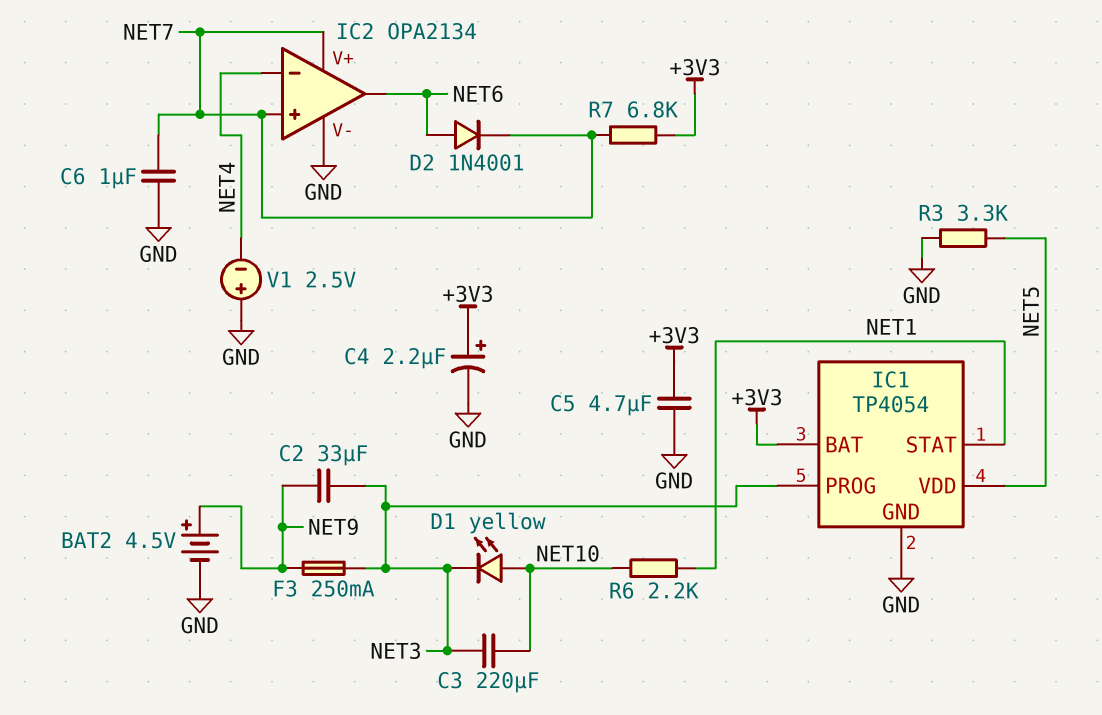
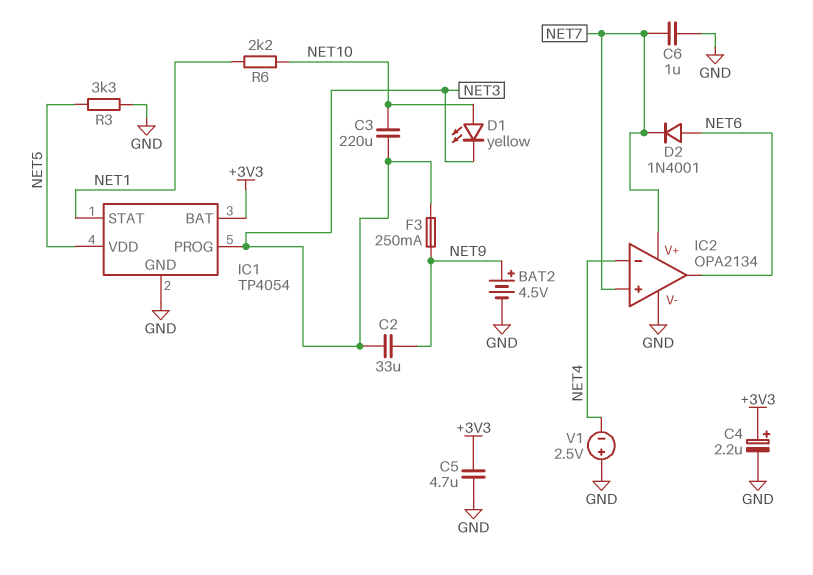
R7: 6.8k (+3V3, NET7) -> none

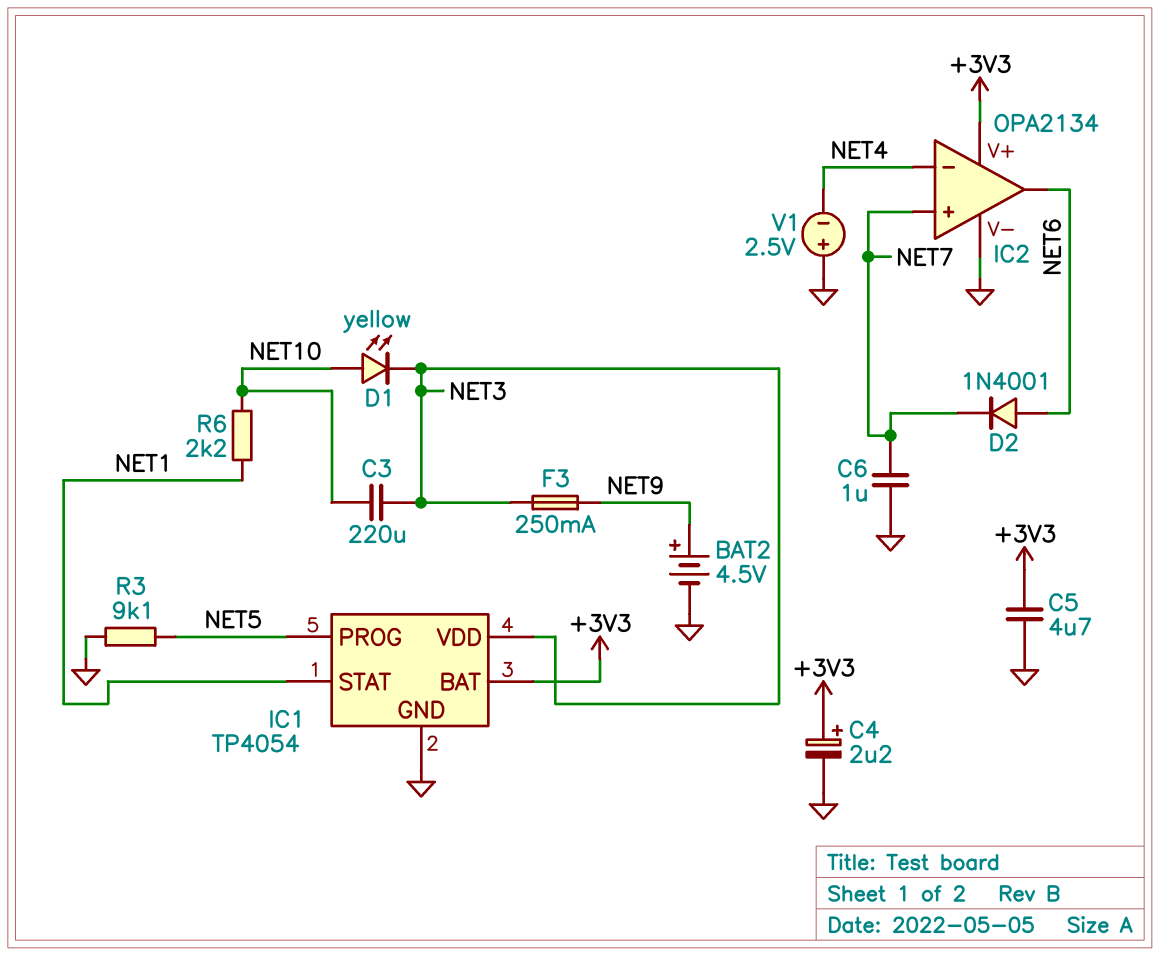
C2: 33uF (NET3, NET9) -> none
IC1 pin PROG: NET3 -> NET5
IC1 pin VDD: NET5 -> NET3
IC2 pin V+: NET7 -> +3V3
R3: 3.3k (GND, NET5) -> 9.1k (GND, NET5)

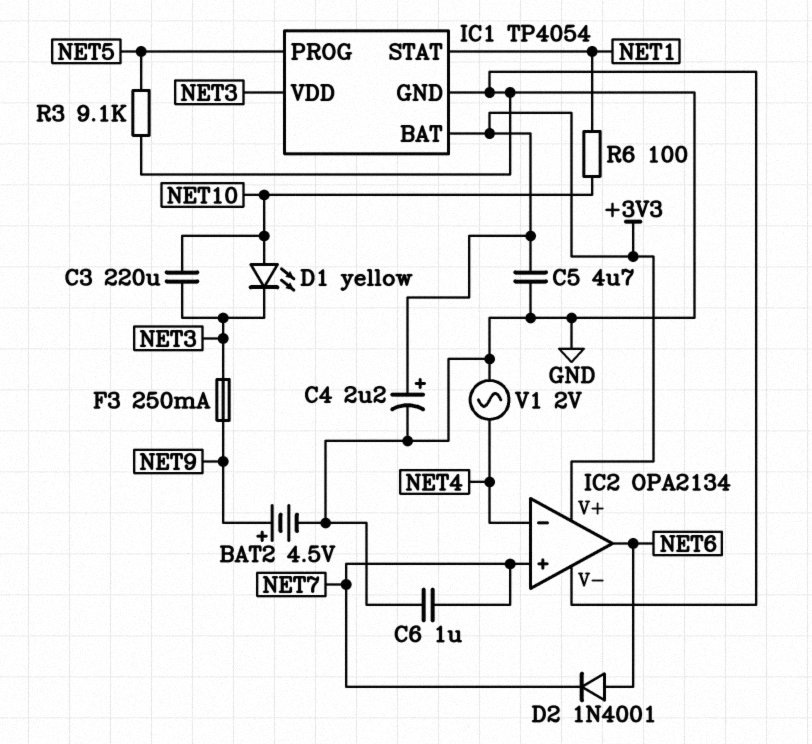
R6: 2.2k (NET1, NET10) -> 100 (NET1, NET10)
V1: 2.5V (plus GND, minus NET4) -> AC 2V (GND, NET4)

